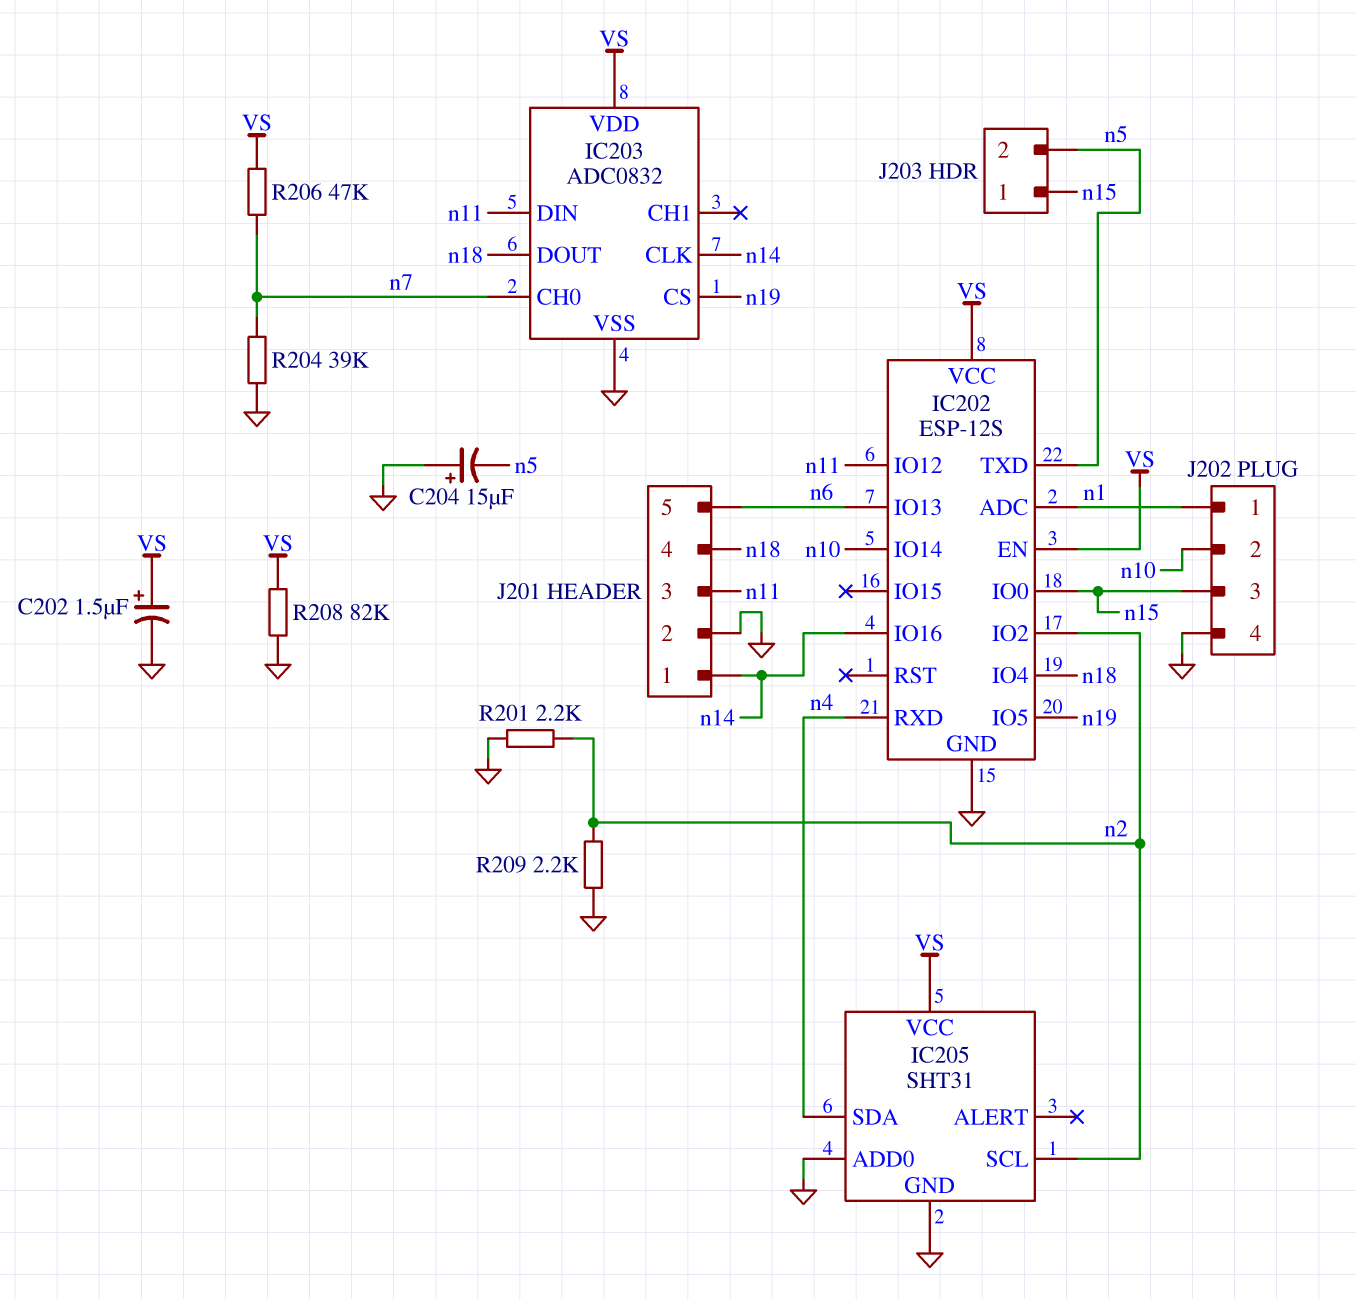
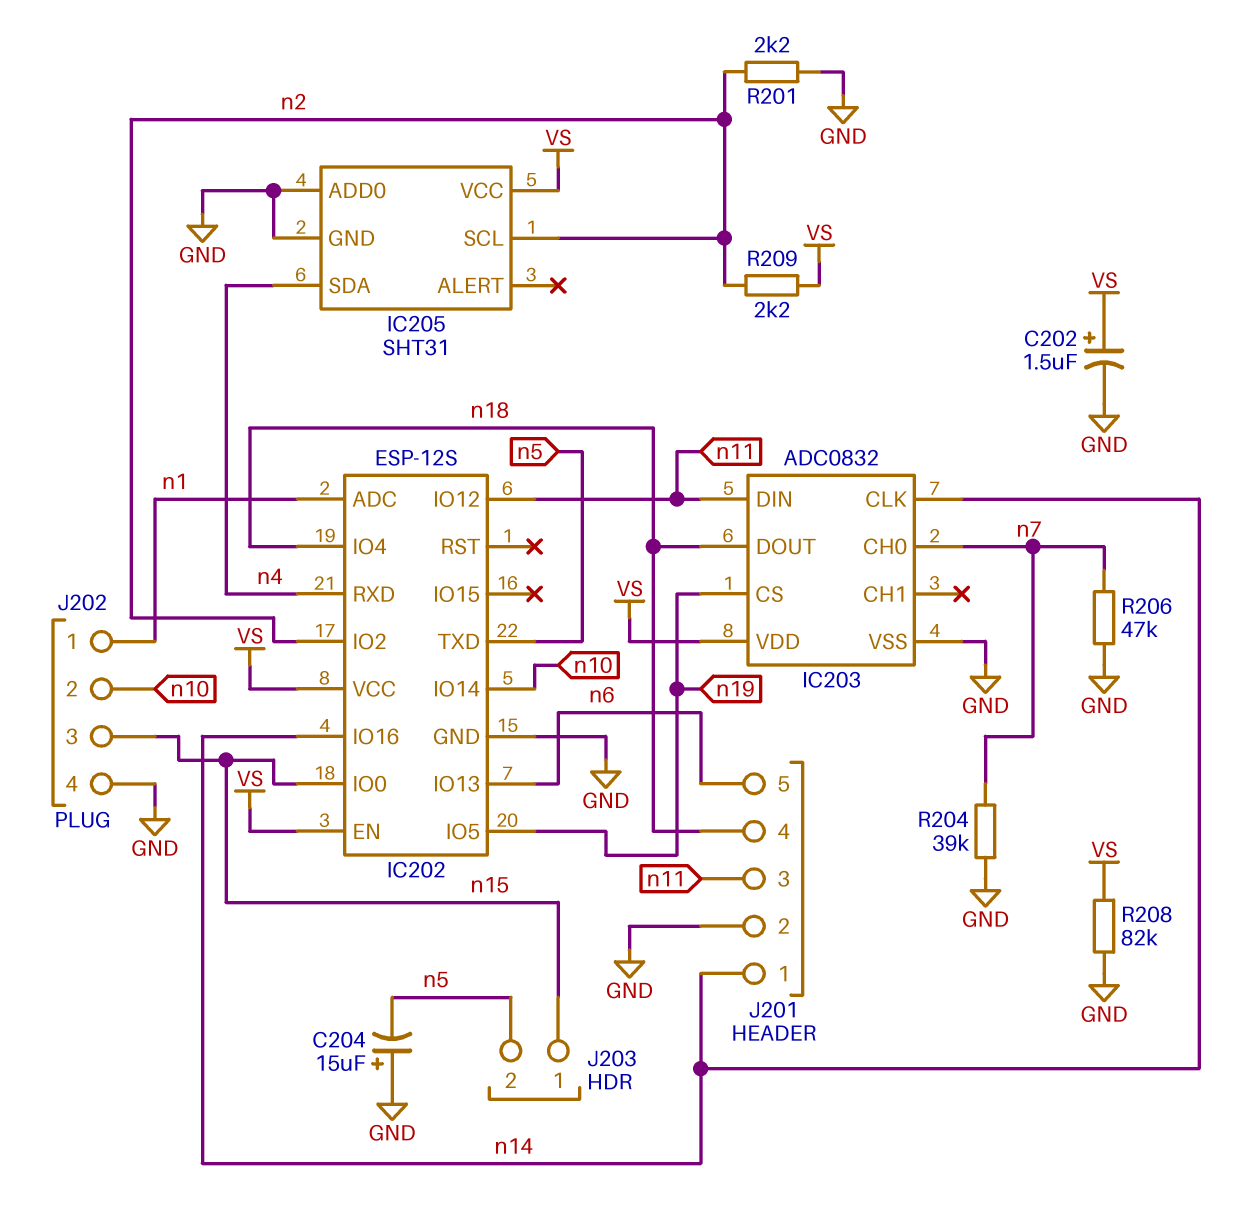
R206: 47k (VS, n7) -> 47k (GND, n7)
R209: 2.2k (GND, n2) -> 2.2k (VS, n2)

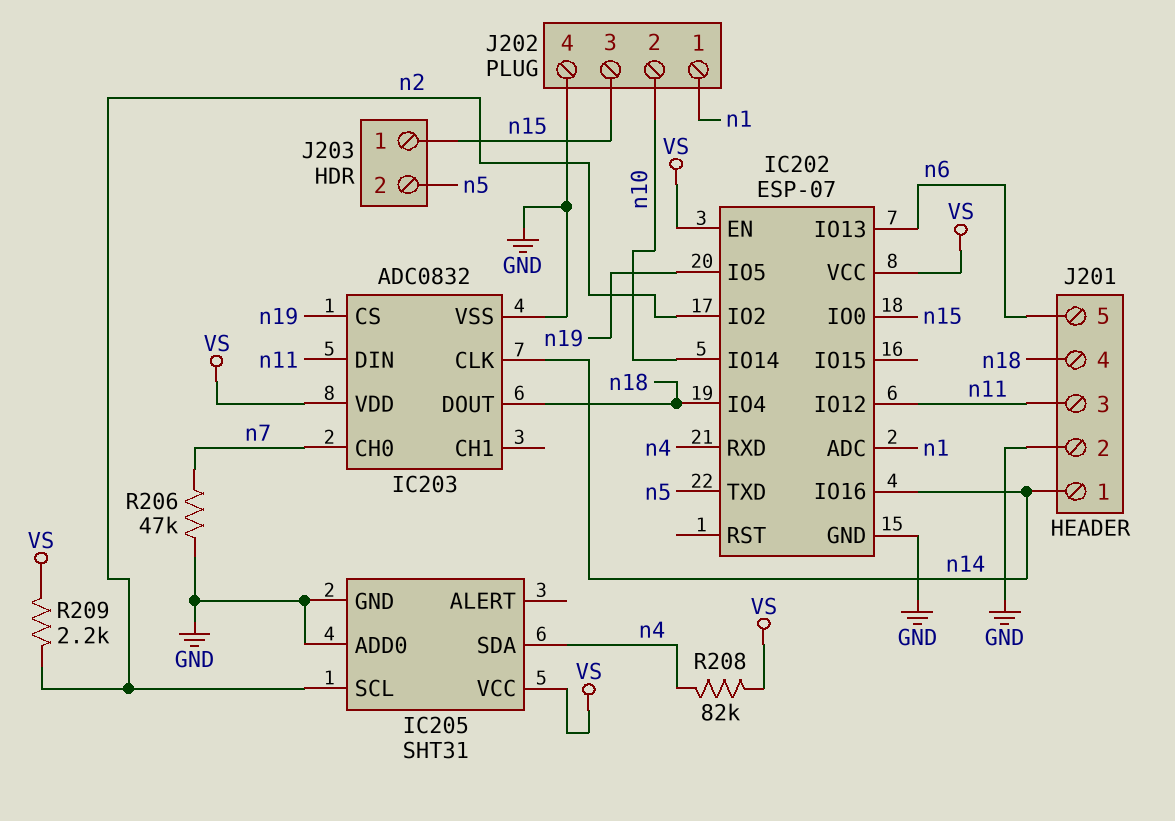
C202: 1.5uF (plus VS, minus GND) -> none
C204: 15uF (plus GND, minus n5) -> none
IC202: ESP-12S -> ESP-07
R201: 2.2k (GND, n2) -> none
R204: 39k (GND, n7) -> none
R208: 82k (GND, VS) -> 82k (VS, n4)

